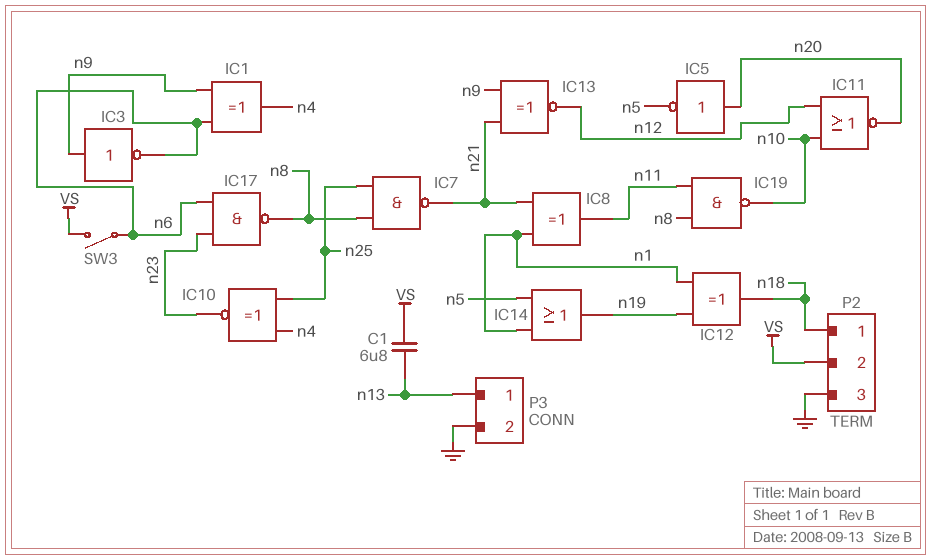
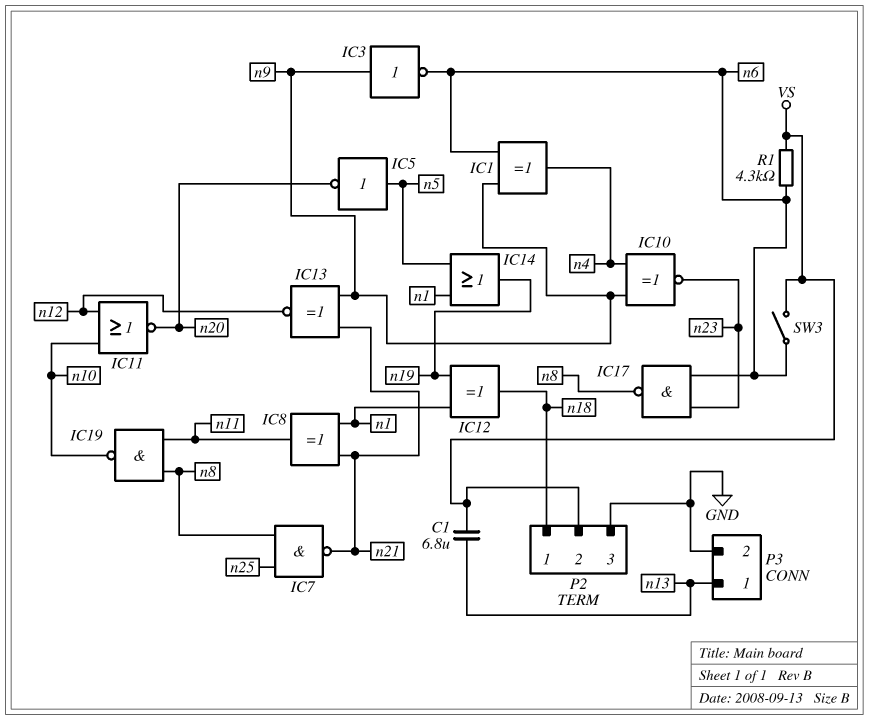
IC5: NOT (in n20, out n5) -> NOT (in n5, out n20)
IC10: XNOR (in n4, in n25, out n23) -> XNOR (in n4, in n9, out n23)
R1: none -> 4.3k (VS, n6)

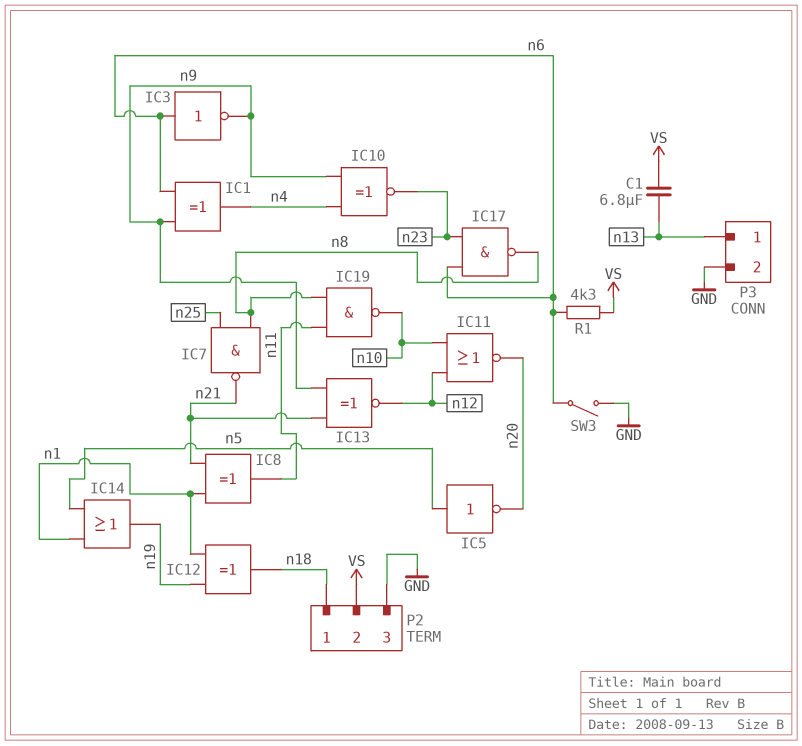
IC3: NOT (in n9, out n6) -> NOT (in n6, out n9)
SW3: switch (VS, n6) -> switch (GND, n6)

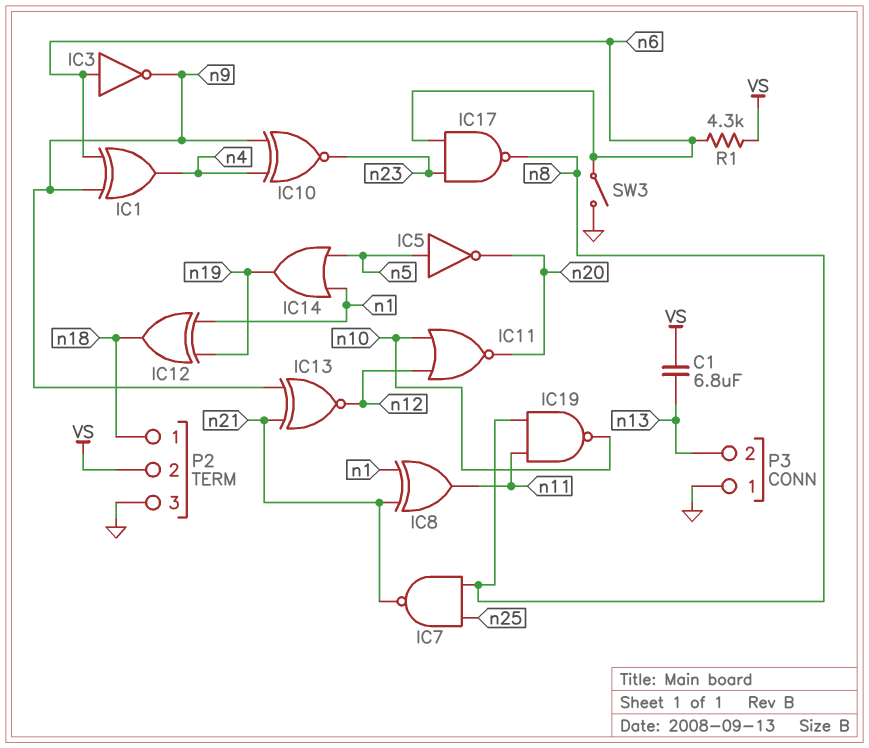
P3 pin 1: n13 -> GND
P3 pin 2: GND -> n13

